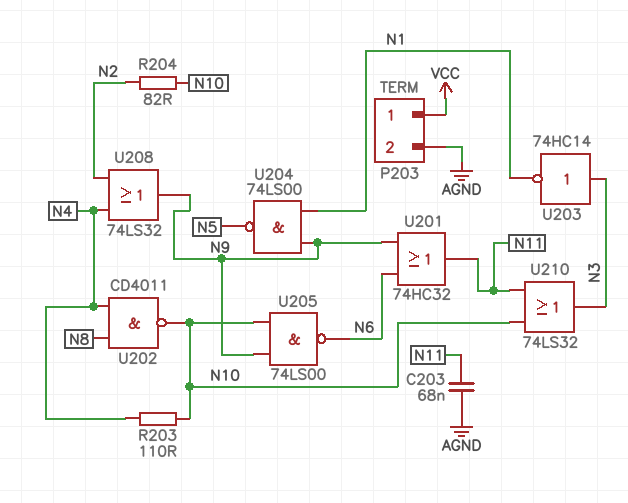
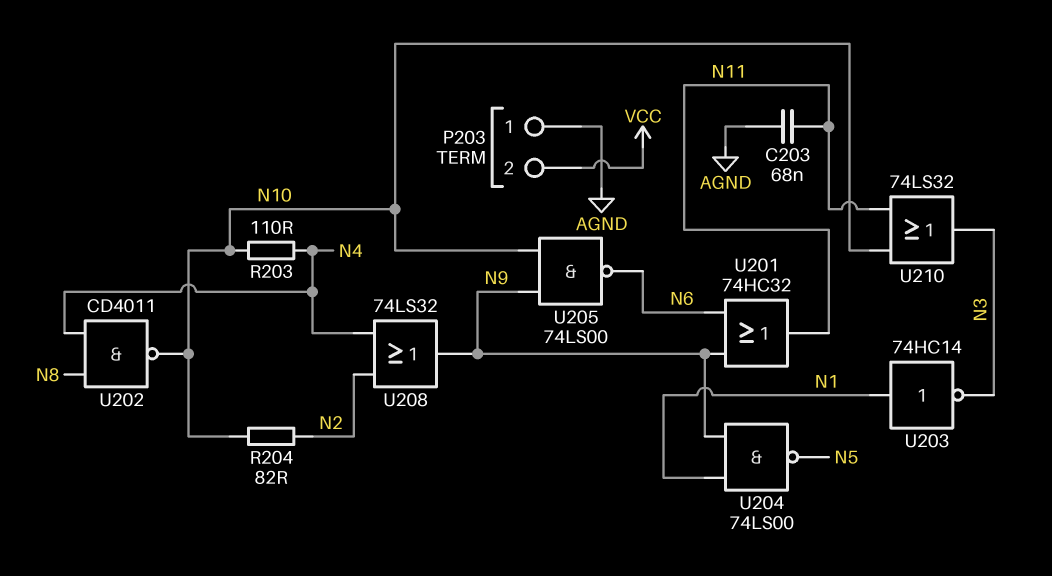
P203 pin 1: VCC -> AGND
P203 pin 2: AGND -> VCC
U203: NOT 74HC14 (in N3, out N1) -> NOT 74HC14 (in N1, out N3)

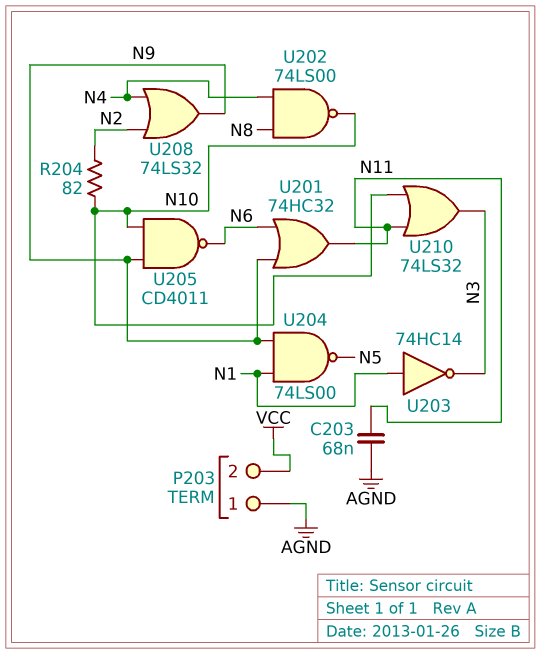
R203: 110 (N4, N10) -> none
U202: NAND CD4011 (in N4, in N8, out N10) -> NAND 74LS00 (in N4, in N8, out N10)
U205: NAND 74LS00 (in N9, in N10, out N6) -> NAND CD4011 (in N9, in N10, out N6)

